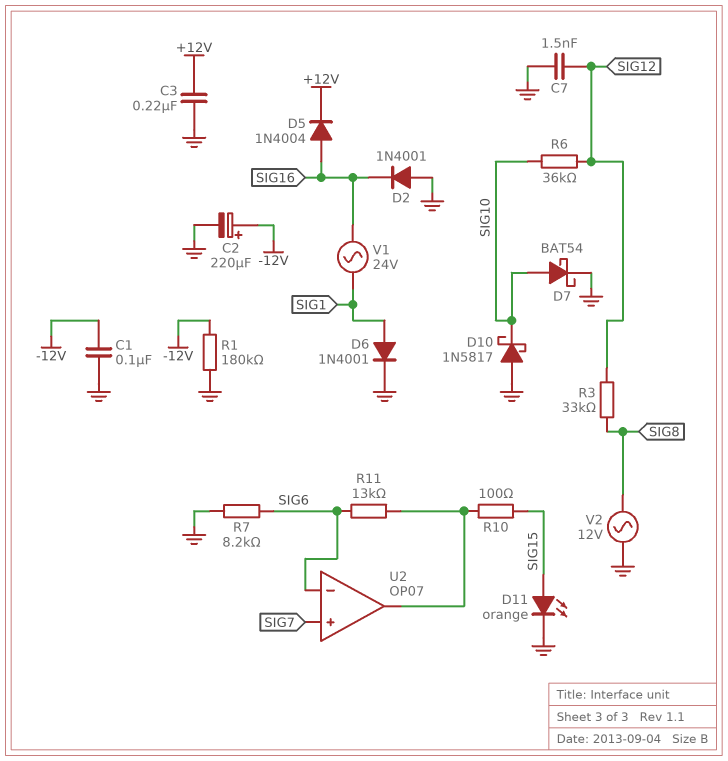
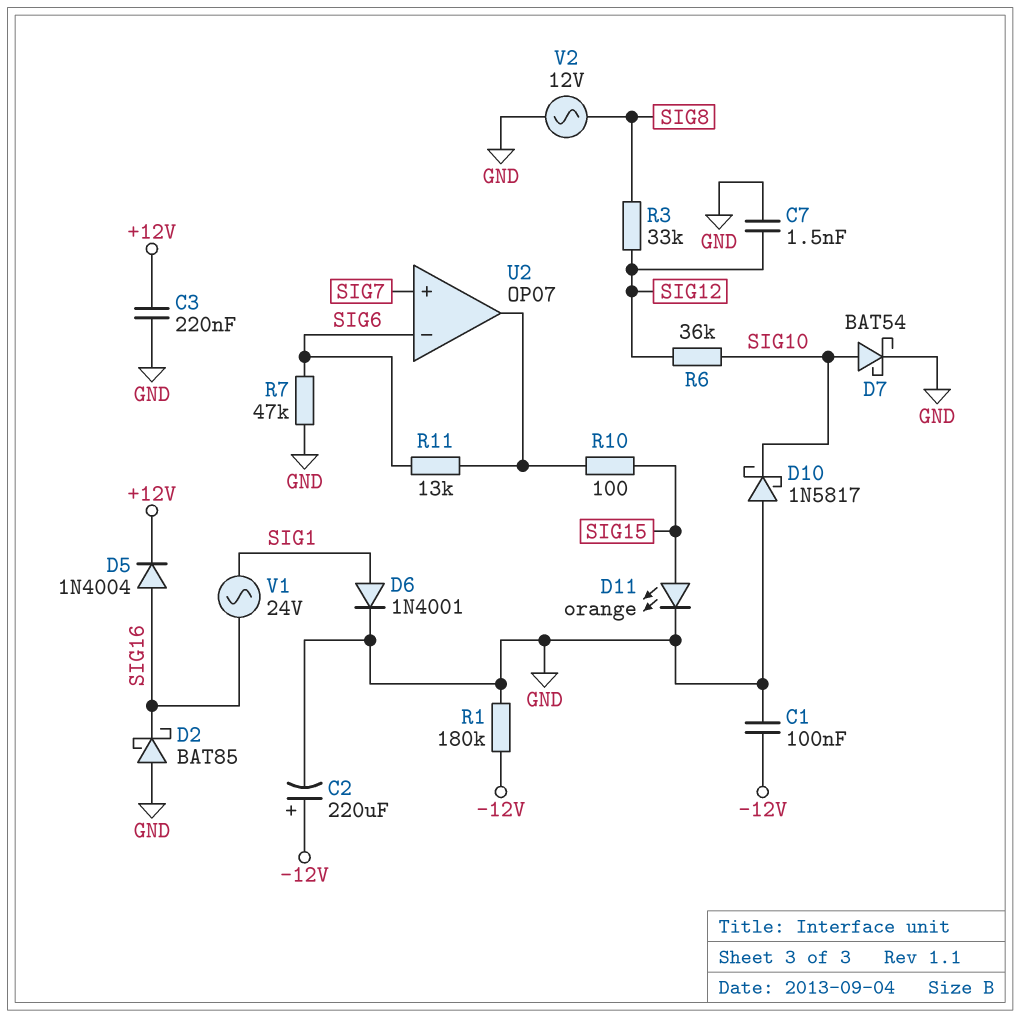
D2: diode 1N4001 (A GND, K SIG16) -> schottky BAT85 (A GND, K SIG16)
R7: 8.2k (GND, SIG6) -> 47k (GND, SIG6)

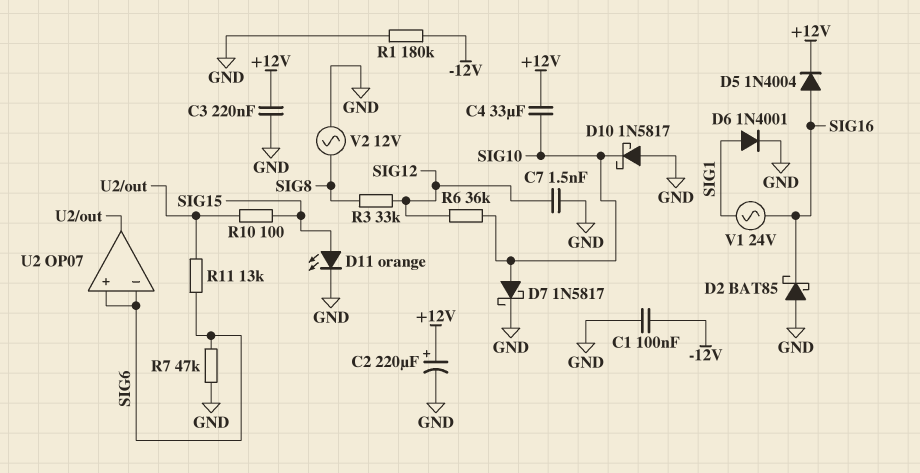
C2: 220uF (plus -12V, minus GND) -> 220uF (plus +12V, minus GND)
C4: none -> 33uF (+12V, SIG10)
D7: schottky BAT54 (A SIG10, K GND) -> schottky 1N5817 (A SIG10, K GND)
U2 pin in+: SIG7 -> SIG6

